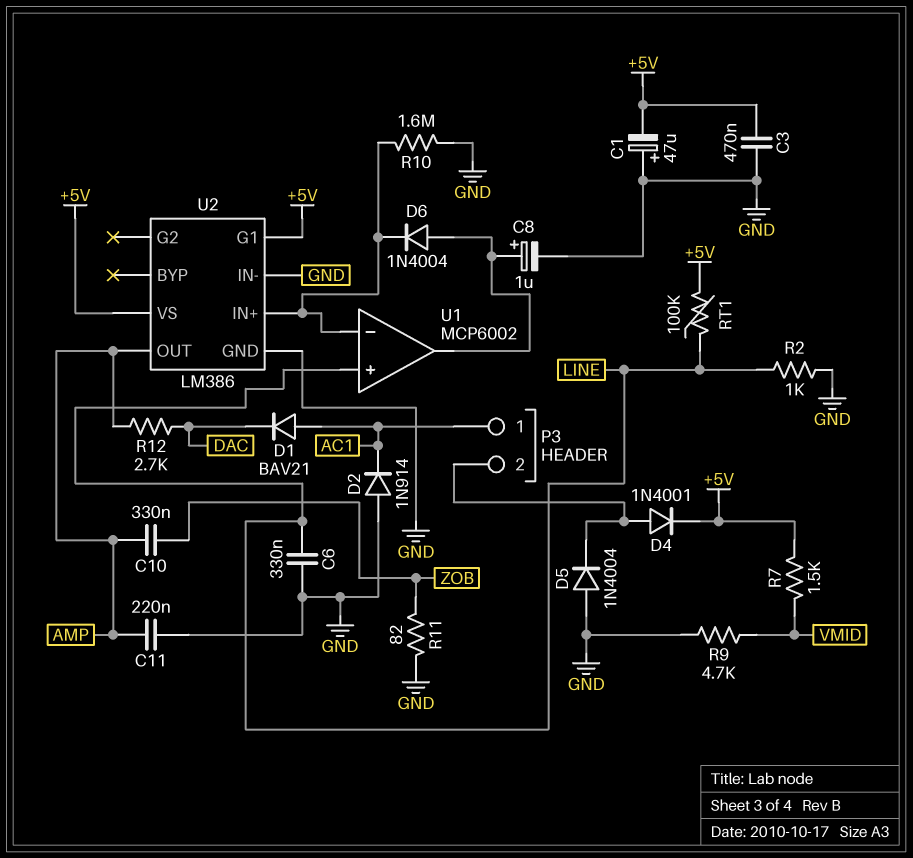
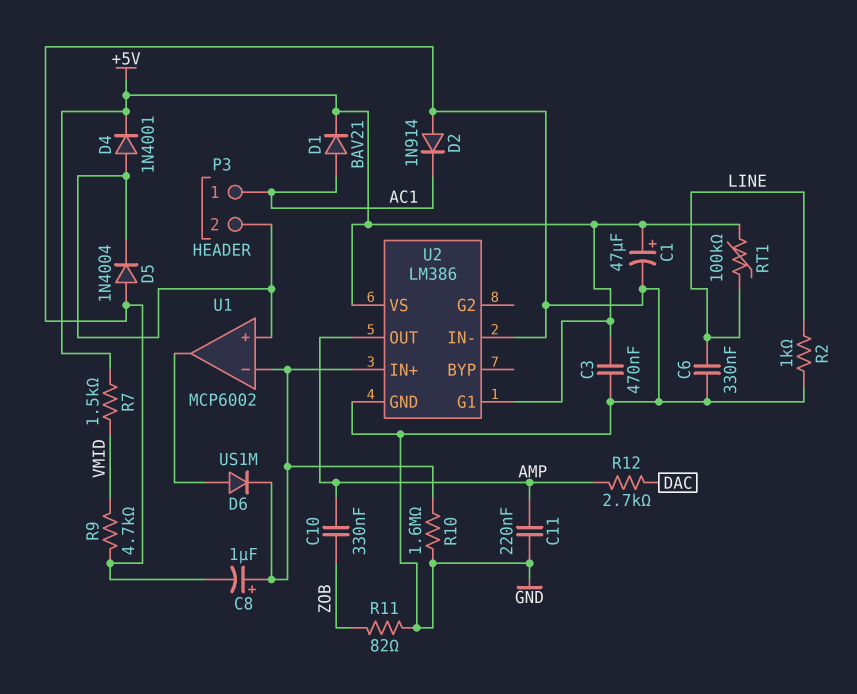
C1: 47uF (plus GND, minus +5V) -> 47uF (plus +5V, minus GND)
C8: 1uF (plus U1/out, minus GND) -> 1uF (plus U1/in-, minus GND)
D1: diode BAV21 (A AC1, K DAC) -> diode BAV21 (A AC1, K +5V)
D6: diode 1N4004 (A U1/out, K U1/in-) -> diode US1M (A U1/out, K U1/in-)
U1 pin in+: LINE -> P3/2

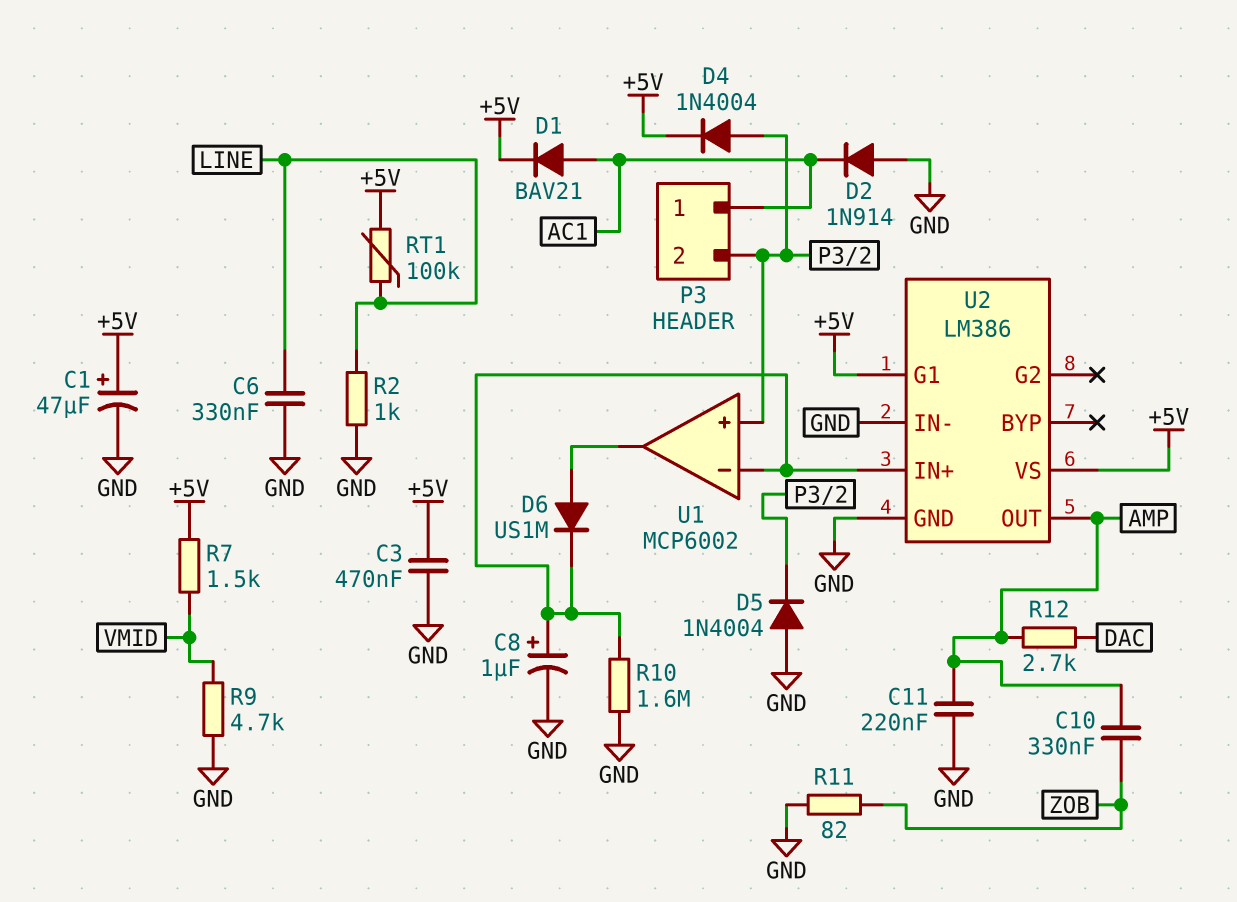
D4: diode 1N4001 (A P3/2, K +5V) -> diode 1N4004 (A P3/2, K +5V)

